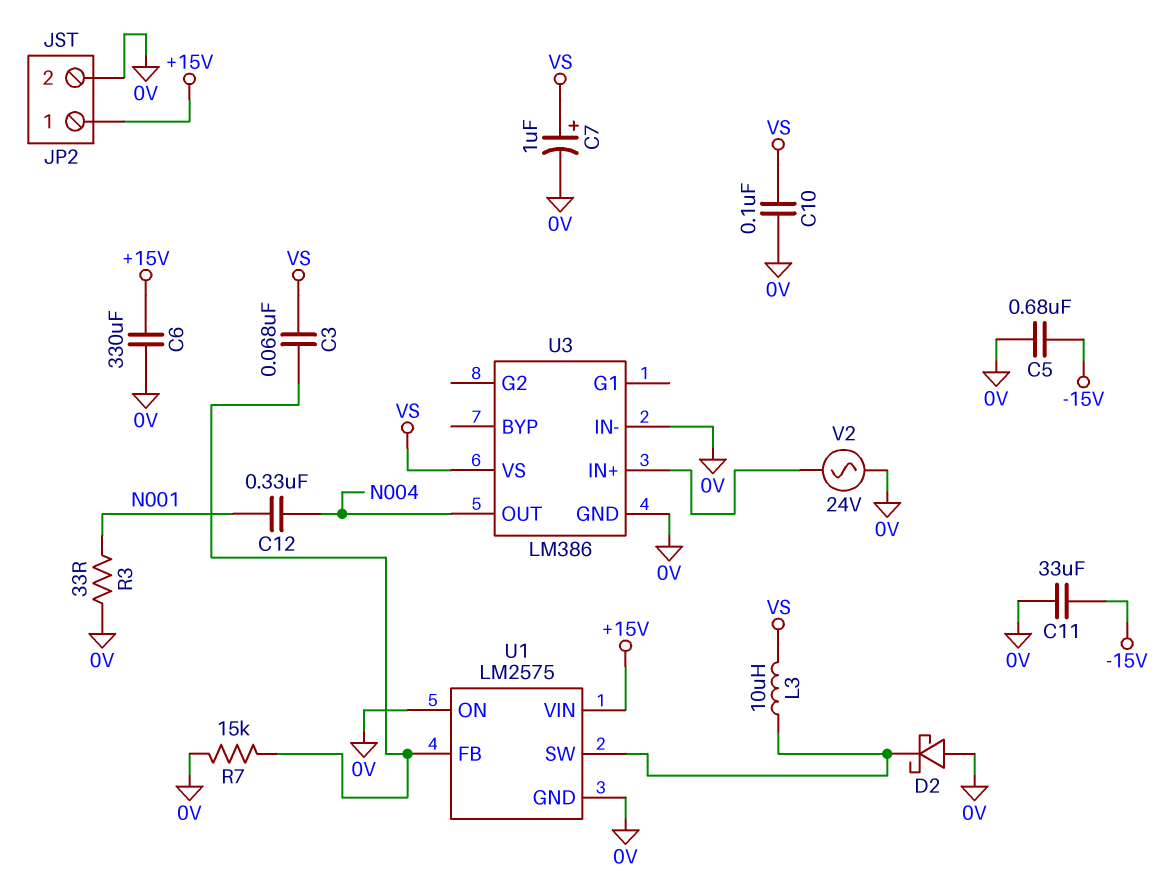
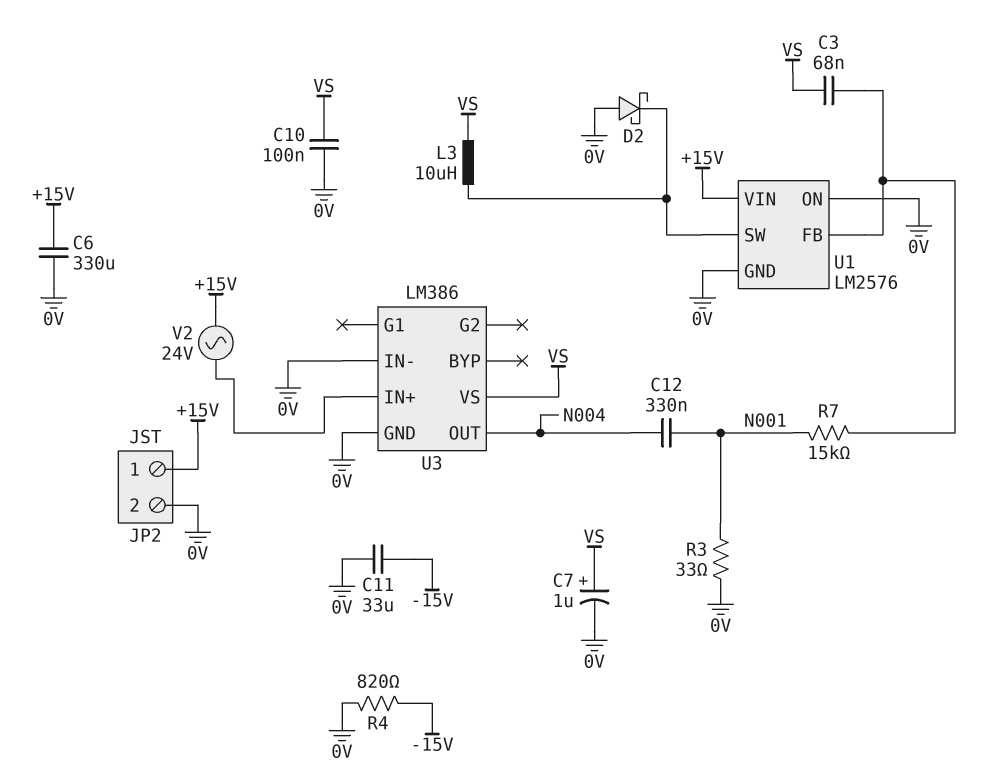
C5: 680nF (-15V, 0V) -> none
R4: none -> 820 (-15V, 0V)
R7: 15k (0V, U1/FB) -> 15k (N001, U1/FB)
U1: LM2575 -> LM2576
V2: AC 24V (0V, U3/IN+) -> AC 24V (+15V, U3/IN+)

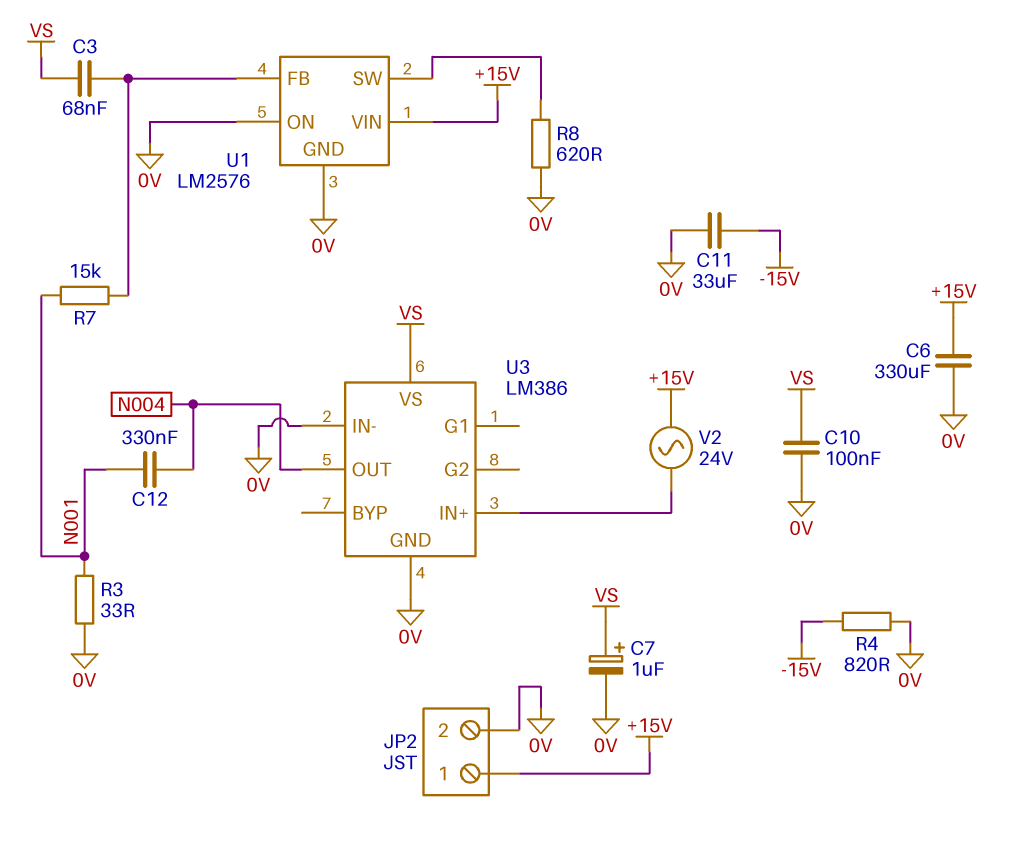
D2: schottky (A 0V, K U1/SW) -> none
L3: 10uH (U1/SW, VS) -> none
R8: none -> 620 (0V, U1/SW)

